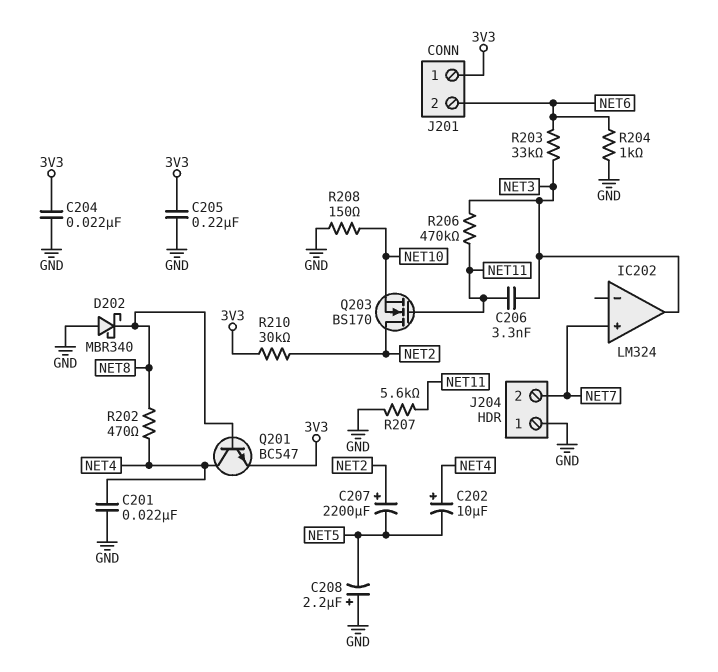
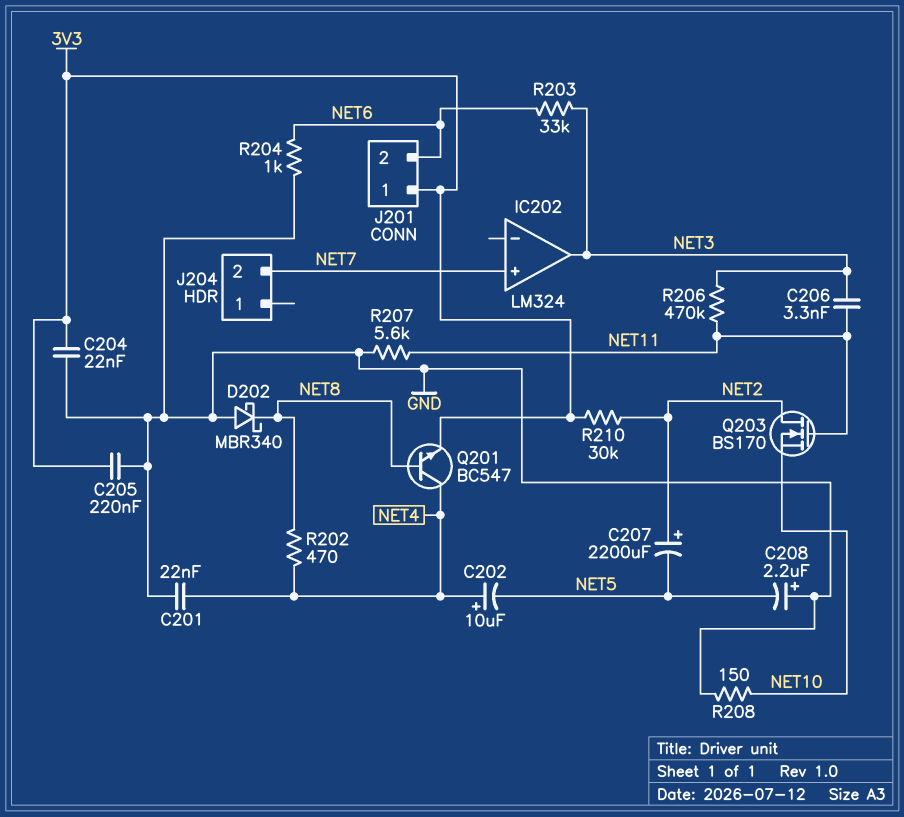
J204 pin 1: GND -> none

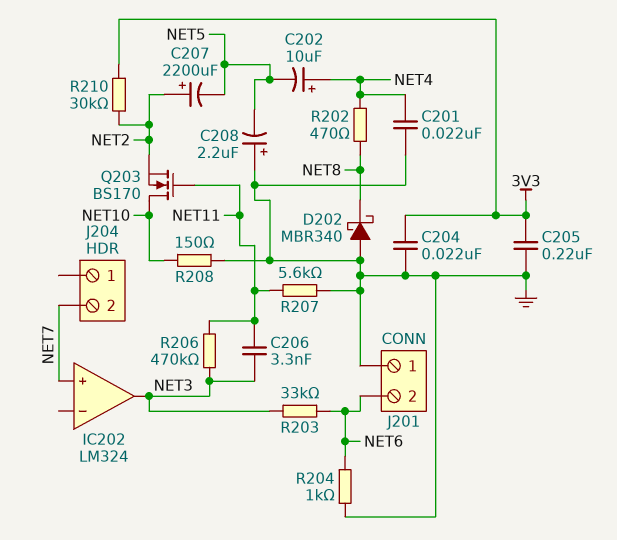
J201 pin 1: 3V3 -> GND
Q201: NPN BC547 (B NET8, C NET4, E 3V3) -> none
Q203: NMOS BS170 (G NET11, D NET2, S NET10) -> NMOS BS170 (G NET11, D NET10, S NET2)

